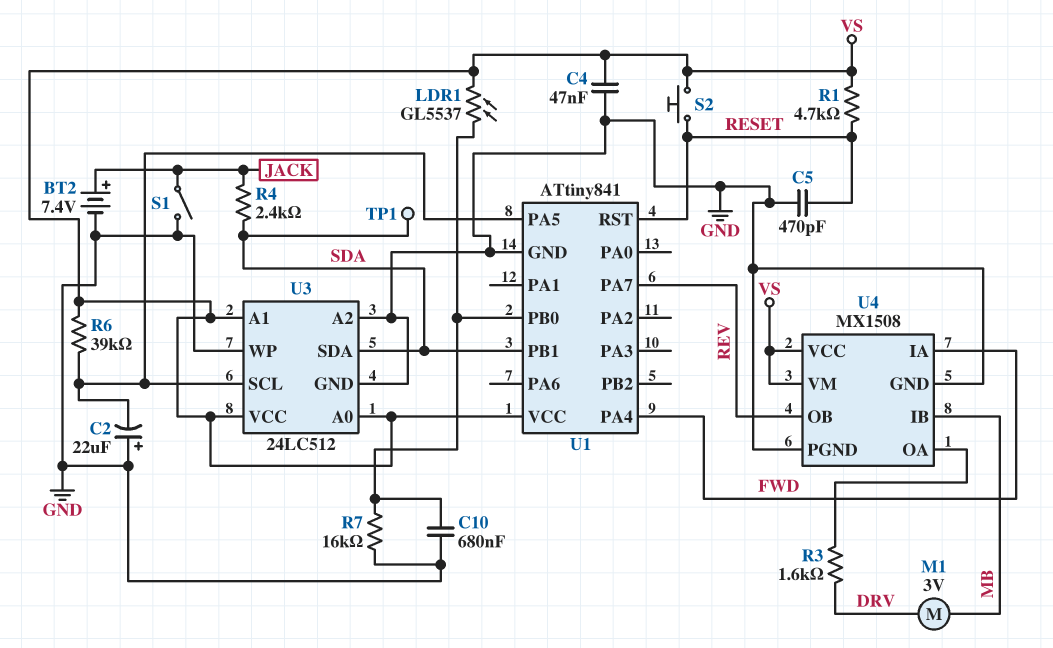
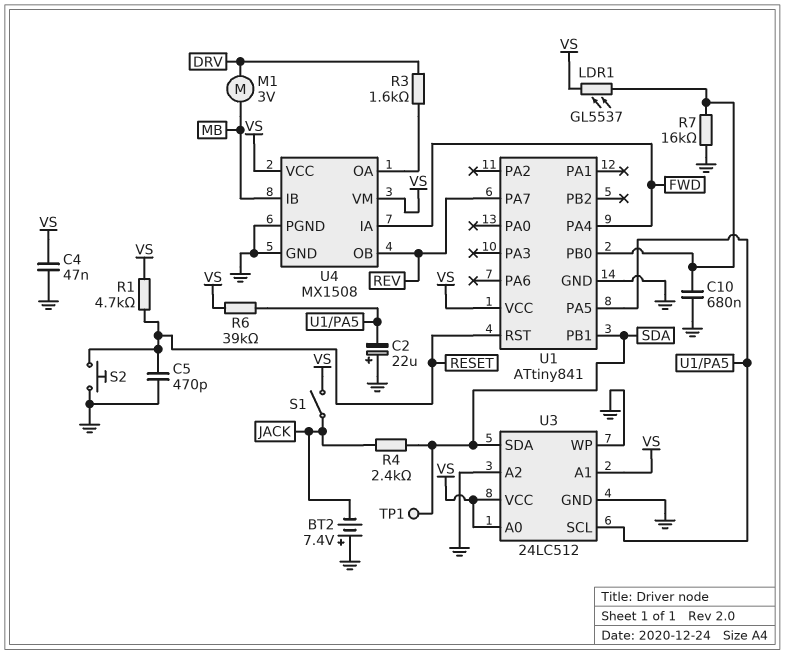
BT2: 7.4V (plus JACK, minus GND) -> 7.4V (plus GND, minus JACK)
S1: switch (GND, JACK) -> switch (JACK, VS)
S2: button (RESET, VS) -> button (GND, RESET)

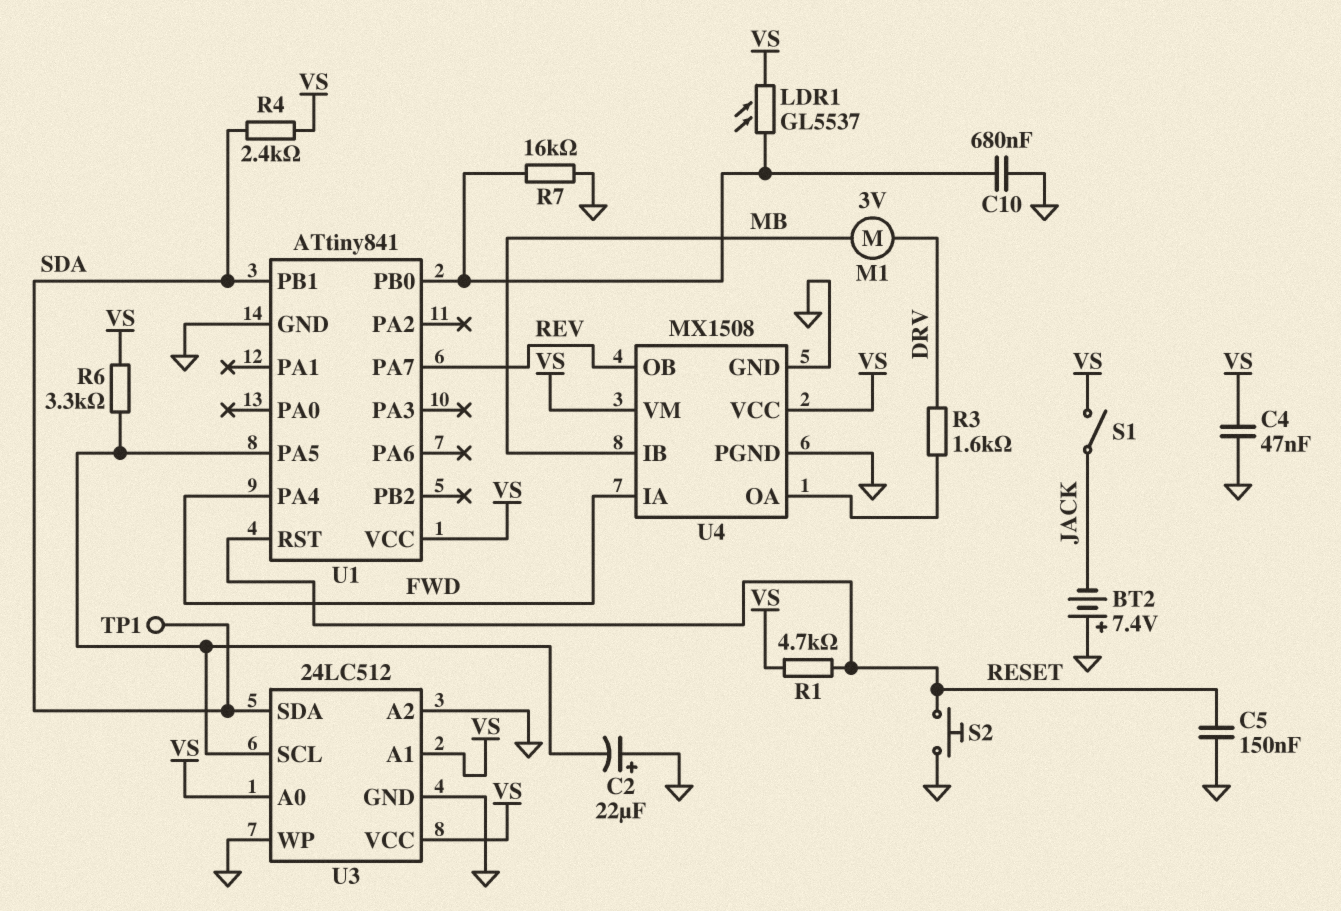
C5: 470pF (GND, RESET) -> 150nF (GND, RESET)
R4: 2.4k (JACK, SDA) -> 2.4k (SDA, VS)
R6: 39k (U1/PA5, VS) -> 3.3k (U1/PA5, VS)

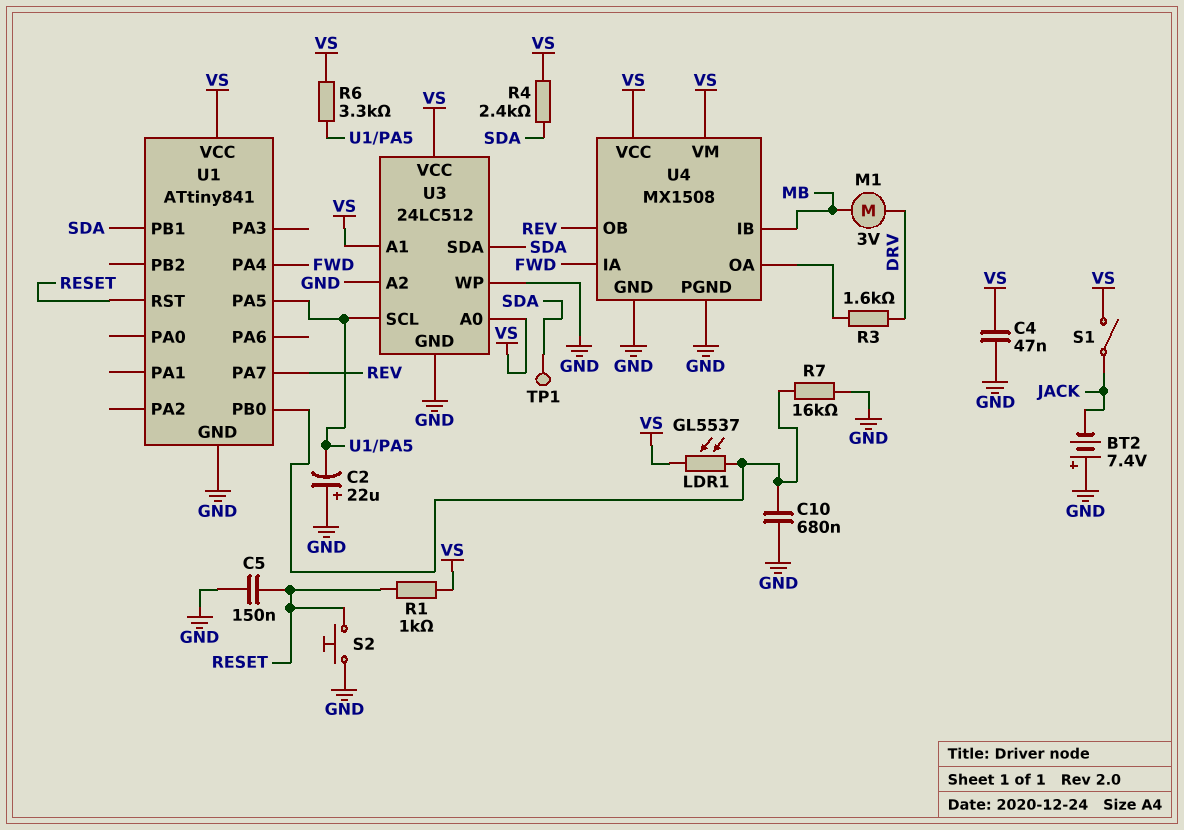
R1: 4.7k (RESET, VS) -> 1k (RESET, VS)

